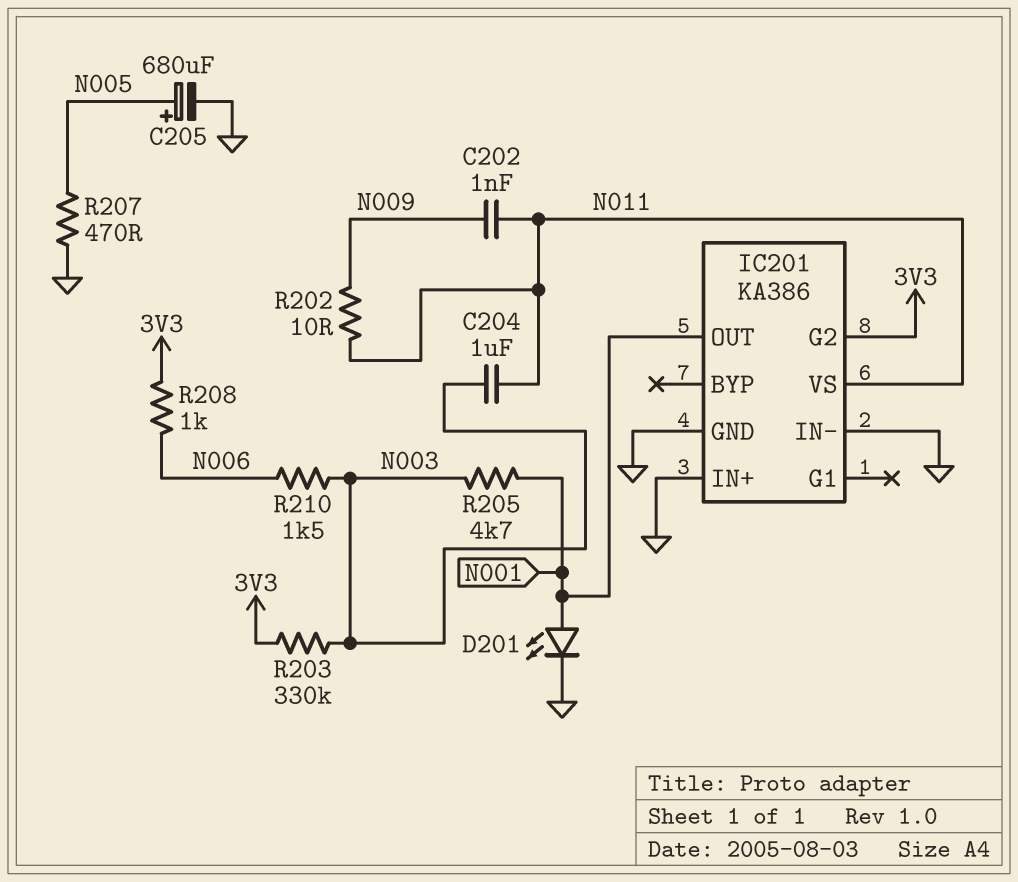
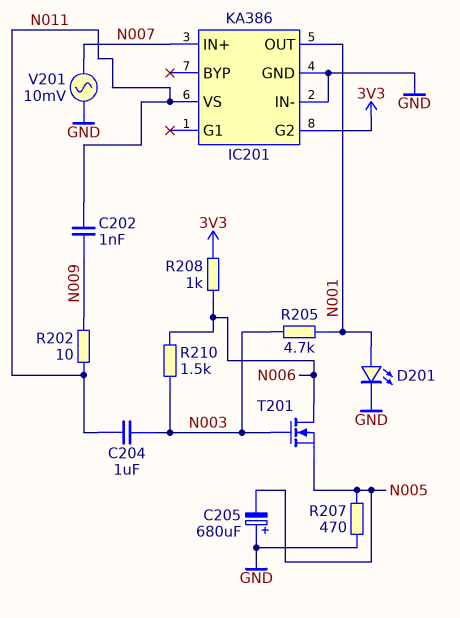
C205: 680uF (plus N005, minus GND) -> 680uF (plus GND, minus N005)
IC201 pin IN+: GND -> N007
R203: 330k (3V3, N003) -> none
T201: none -> NMOS (G N003, D N006, S N005)
V201: none -> AC 10mV (GND, N007)

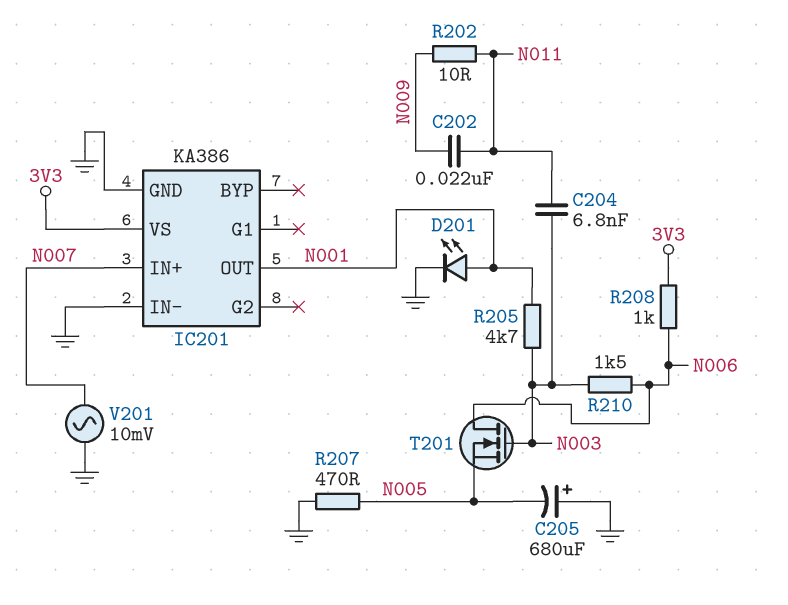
C202: 1nF (N009, N011) -> 22nF (N009, N011)
C204: 1uF (N003, N011) -> 6.8nF (N003, N011)
IC201 pin G2: 3V3 -> none
IC201 pin VS: N011 -> 3V3

